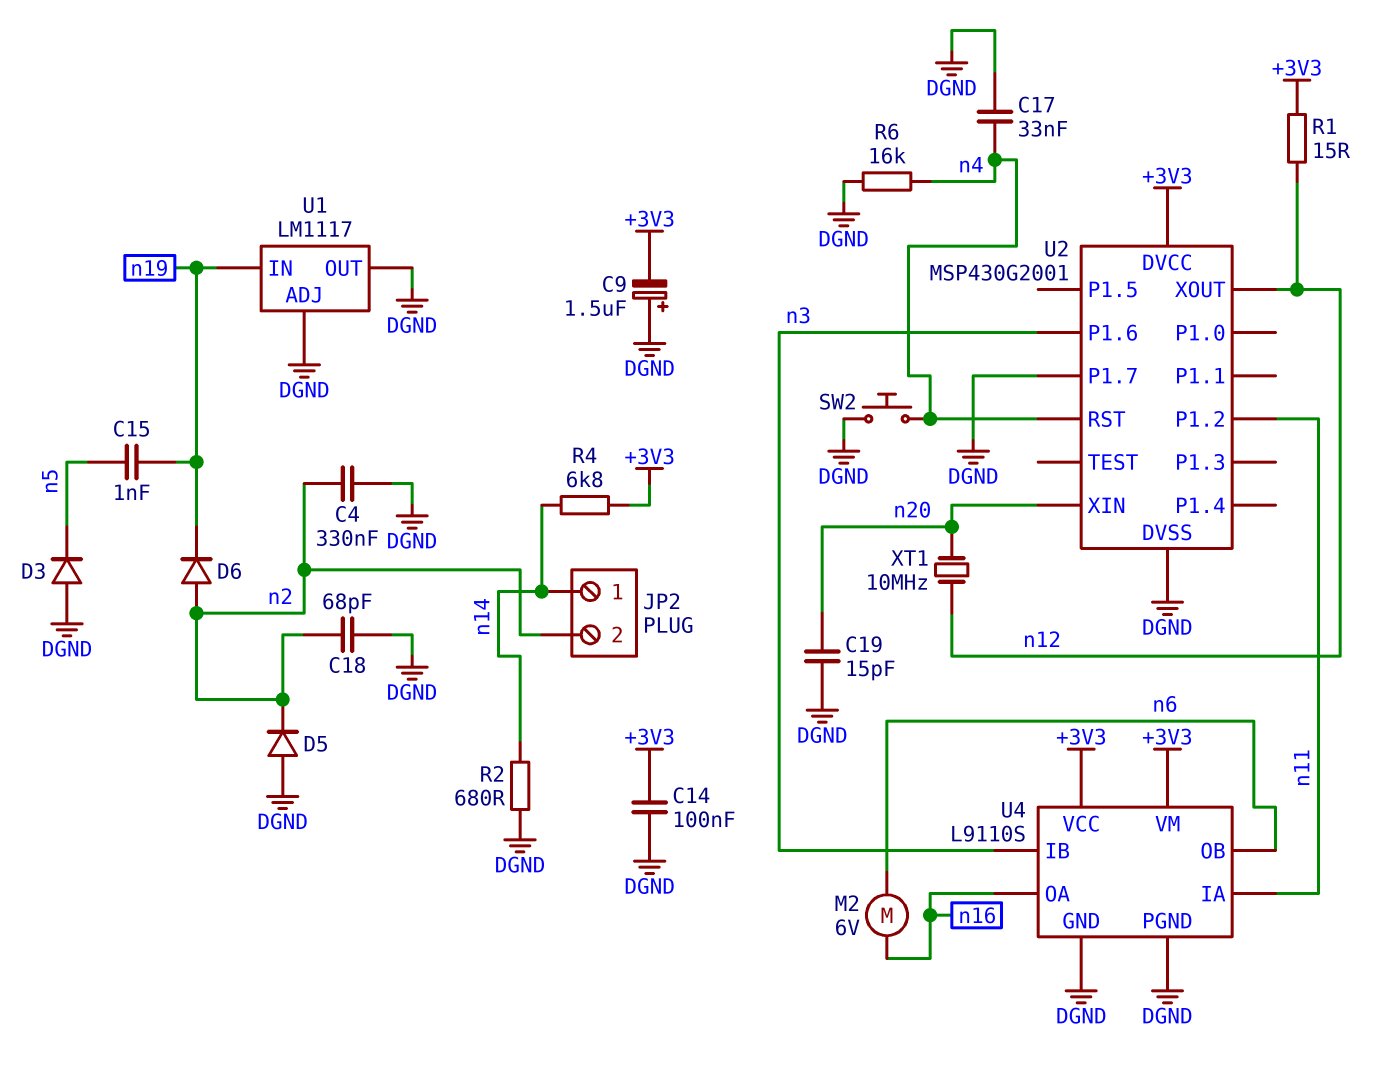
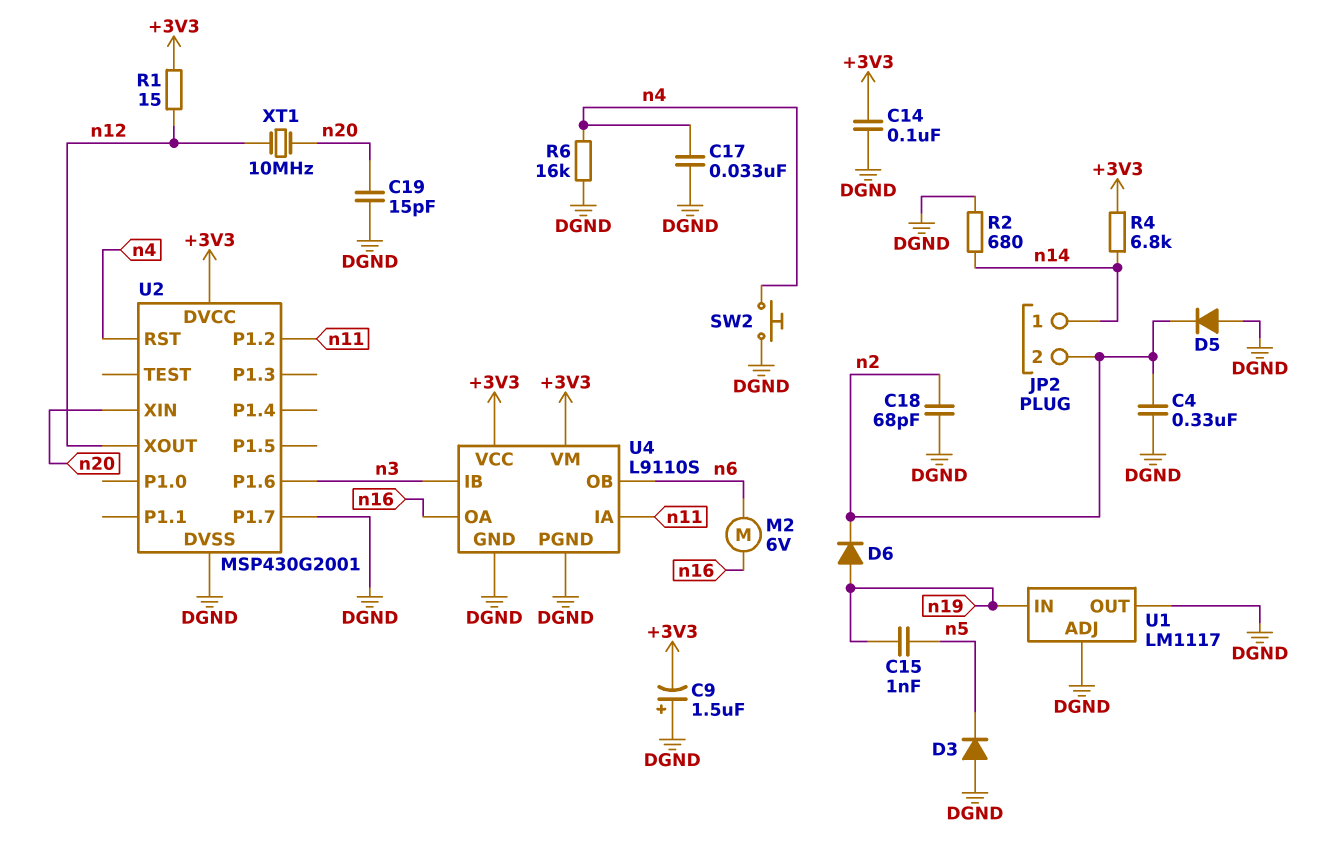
D6: diode (A n2, K n19) -> diode (A n19, K n2)

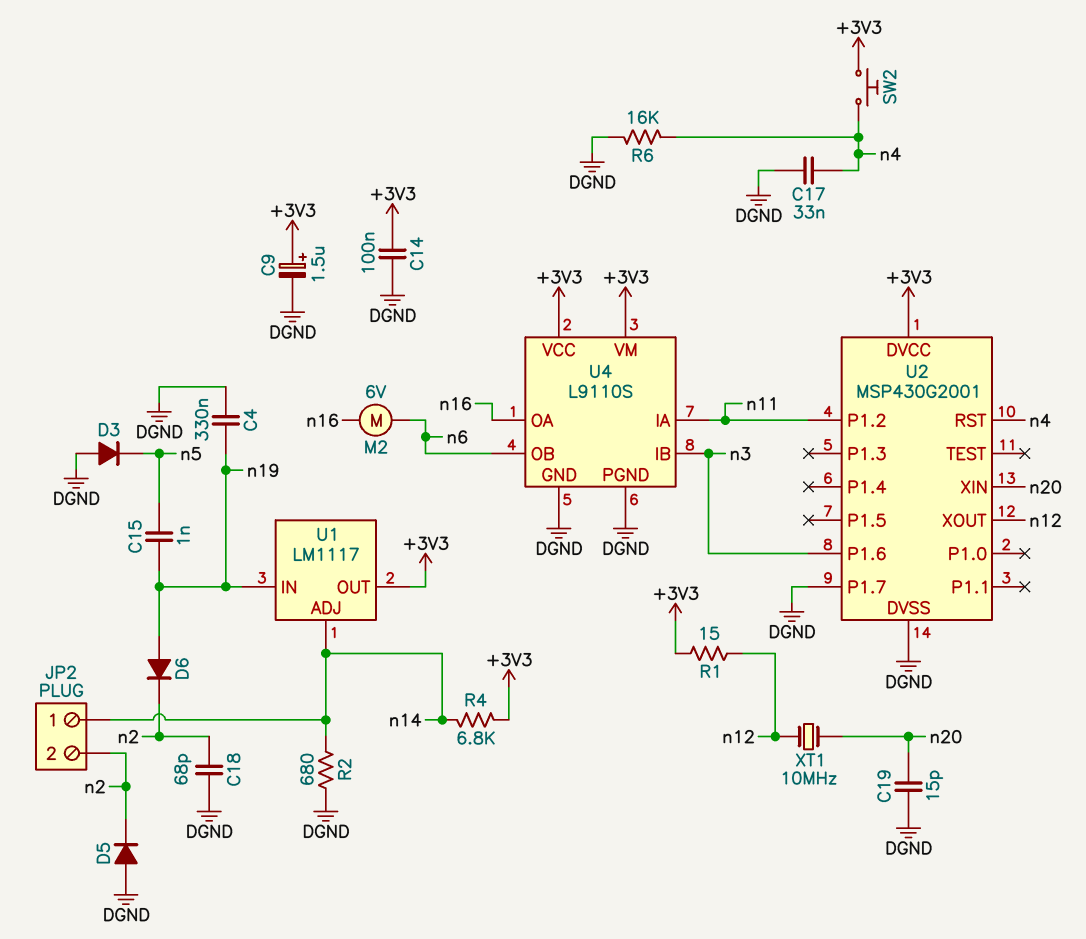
C4: 330nF (DGND, n2) -> 330nF (DGND, n19)
C9: 1.5uF (plus DGND, minus +3V3) -> 1.5uF (plus +3V3, minus DGND)
SW2: button (DGND, n4) -> button (+3V3, n4)
U1 pin ADJ: DGND -> n14
U1 pin OUT: DGND -> +3V3

